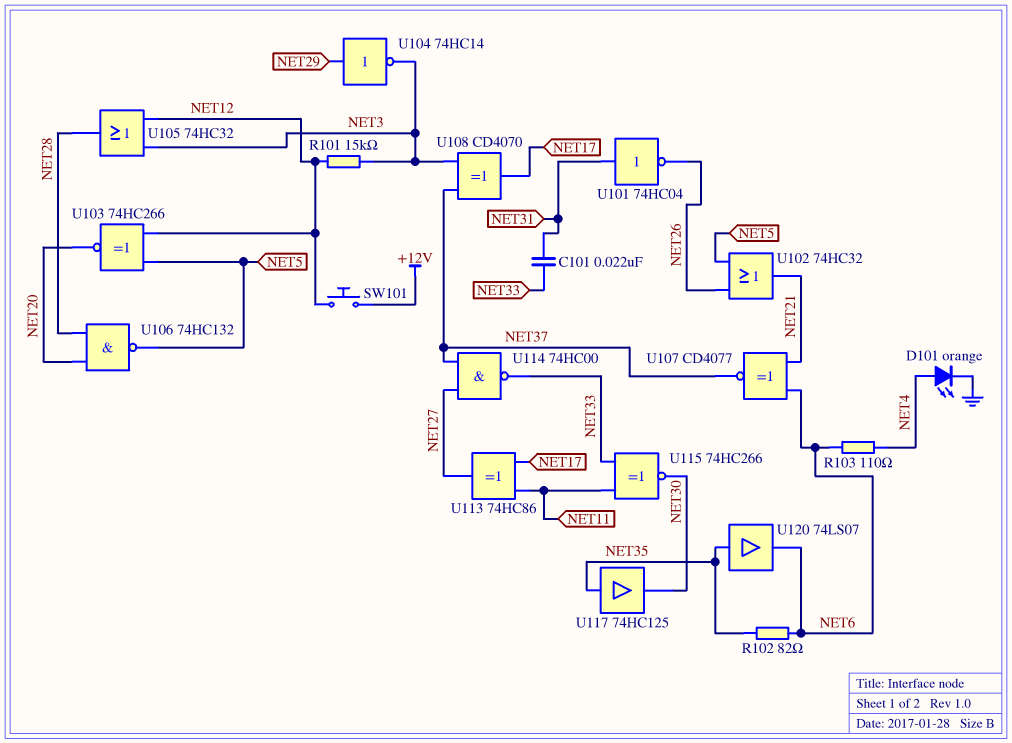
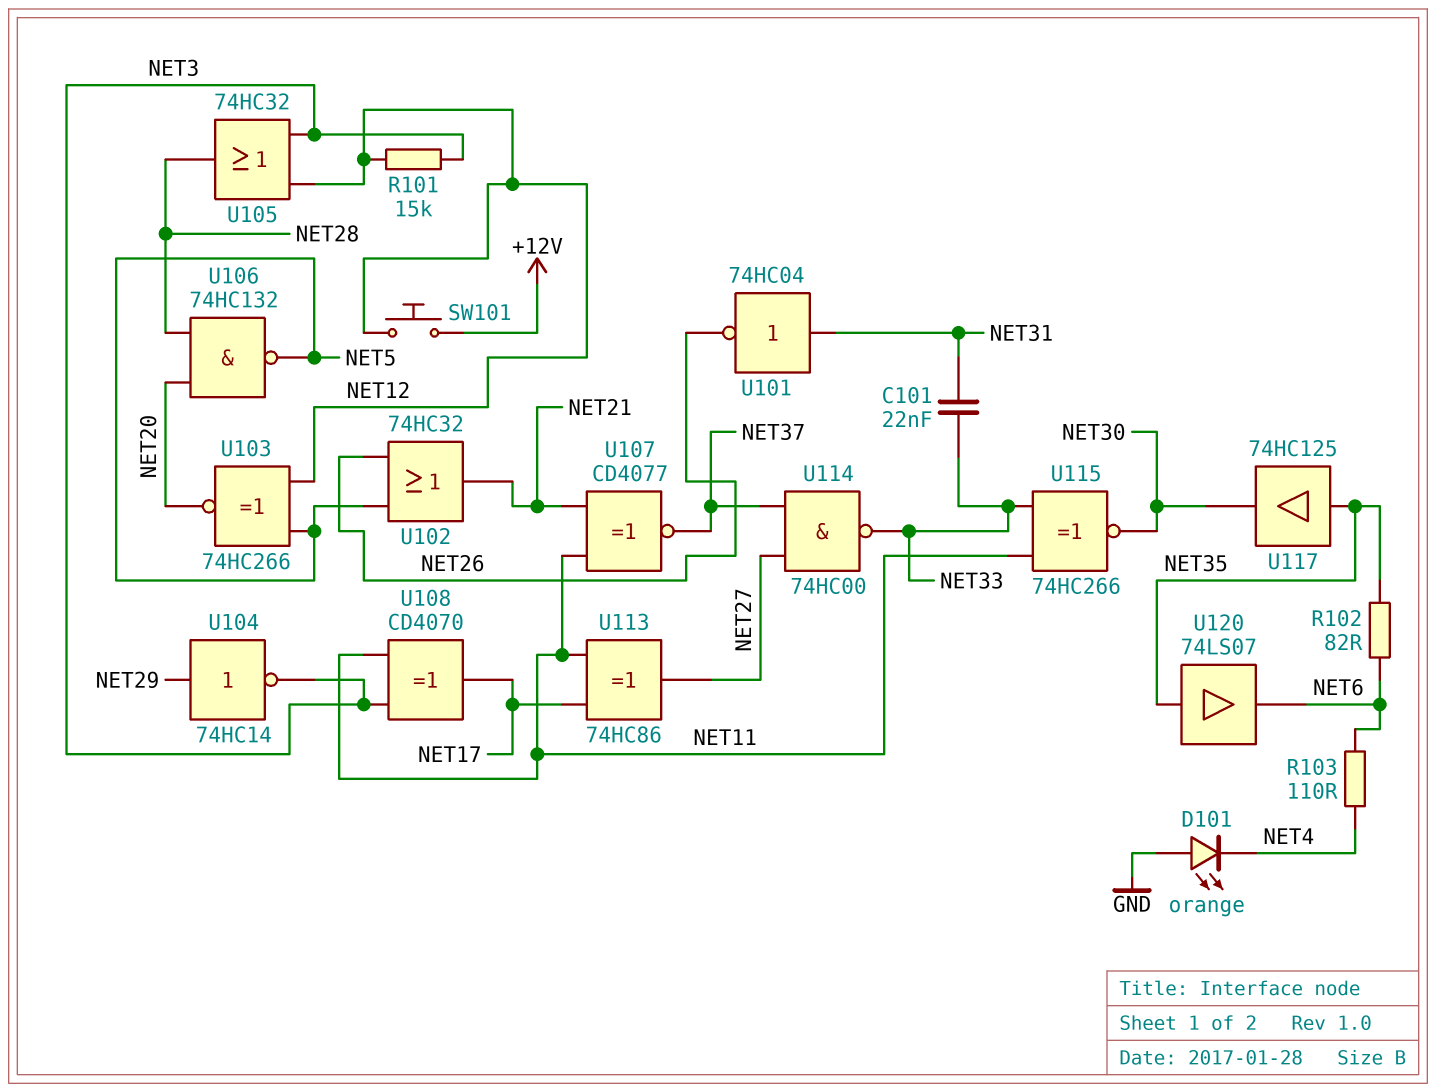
D101: LED orange (A NET4, K GND) -> LED orange (A GND, K NET4)
U107: XNOR CD4077 (in NET6, in NET21, out NET37) -> XNOR CD4077 (in NET11, in NET21, out NET37)
U108: XOR CD4070 (in NET3, in NET37, out NET17) -> XOR CD4070 (in NET3, in NET11, out NET17)

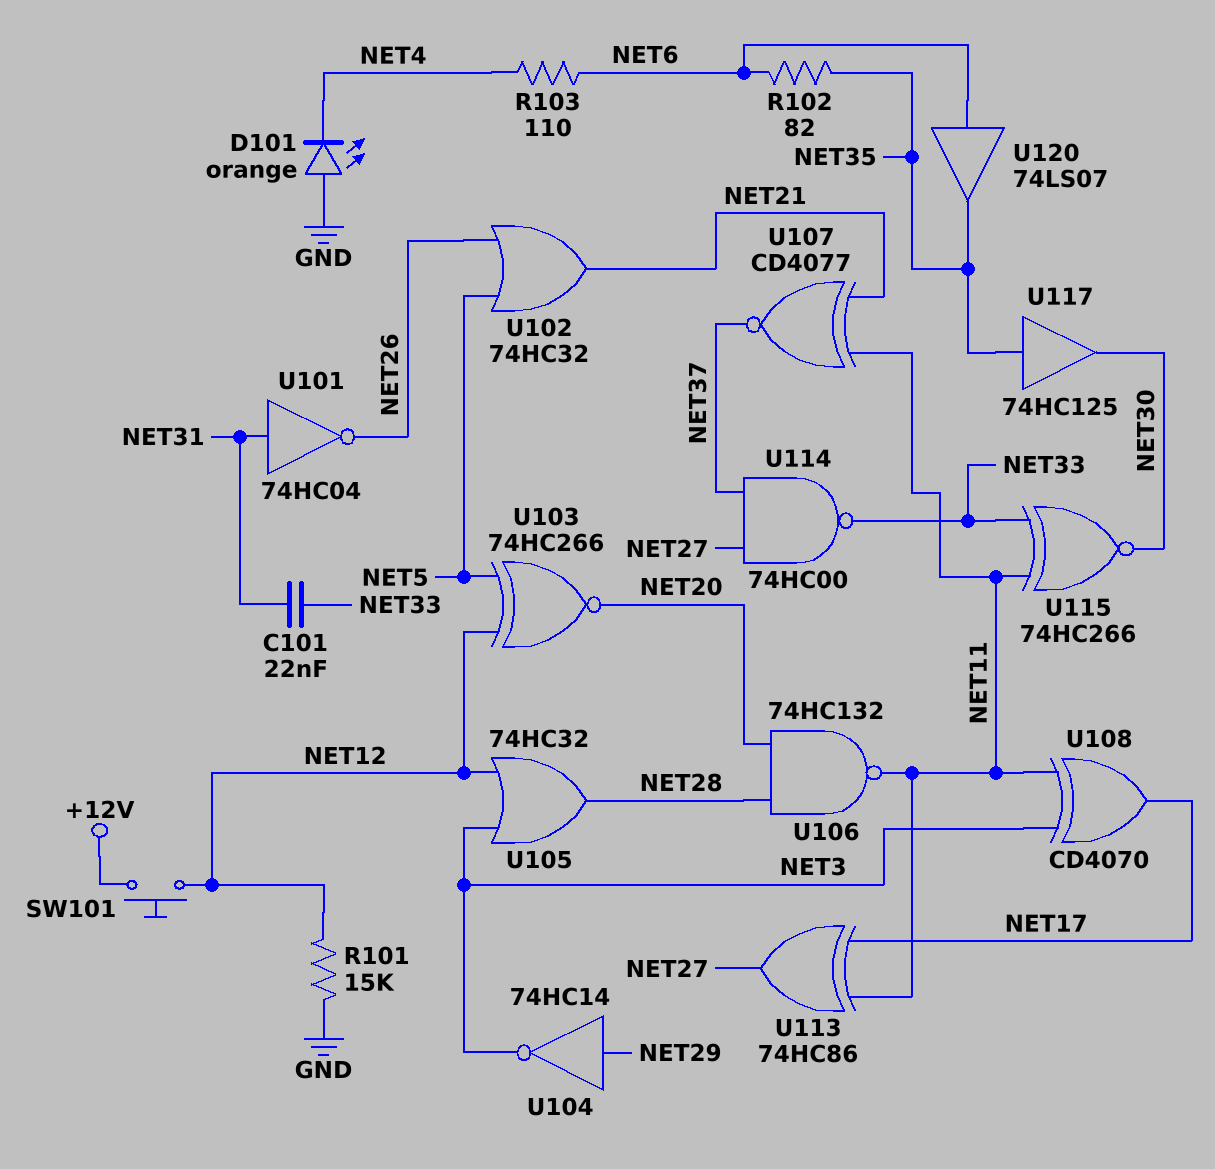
R101: 15k (NET3, NET12) -> 15k (GND, NET12)
U106: NAND 74HC132 (in NET20, in NET28, out NET5) -> NAND 74HC132 (in NET20, in NET28, out NET11)
U120: buffer 74LS07 (in NET35, out NET6) -> buffer 74LS07 (in NET6, out NET35)

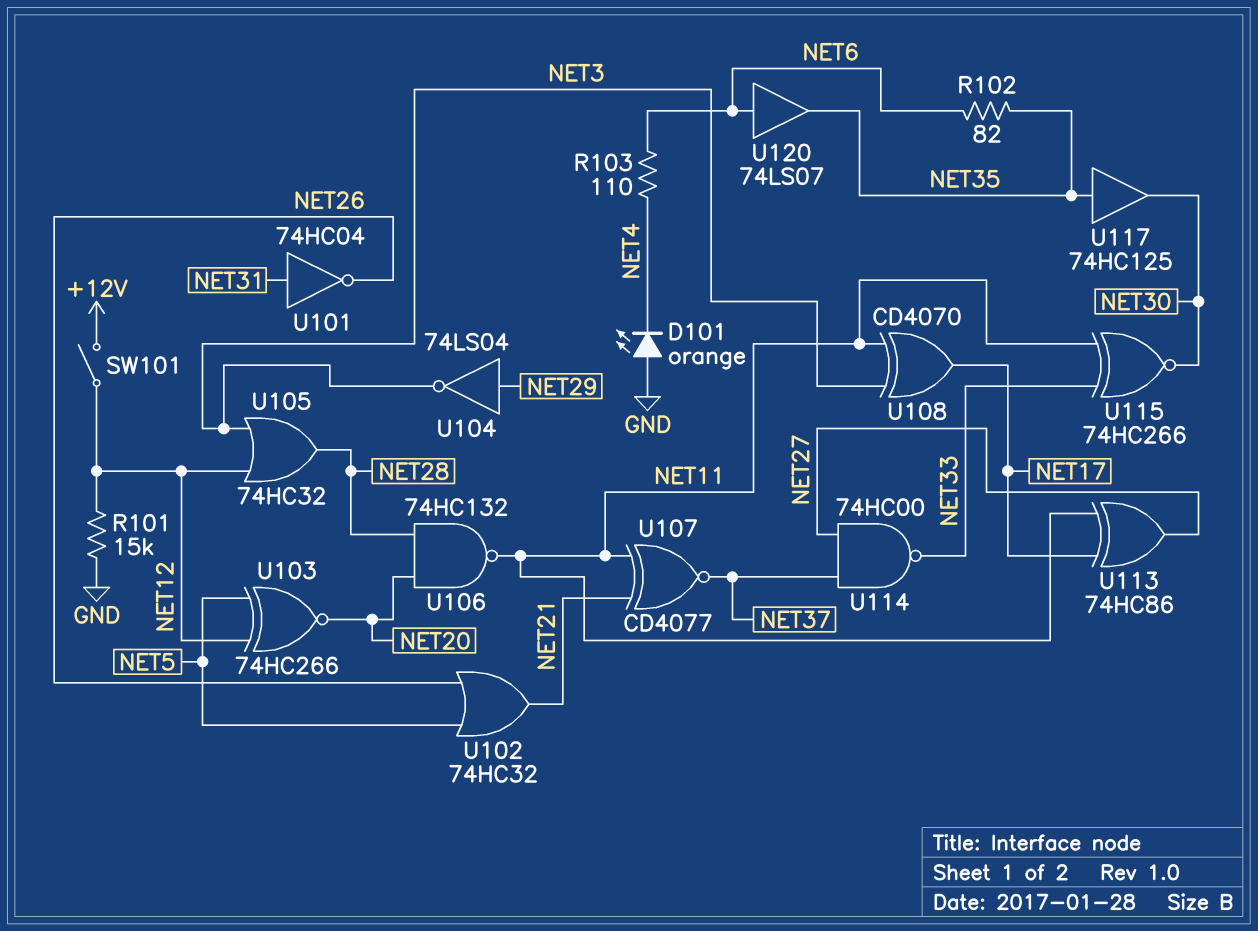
C101: 22nF (NET31, NET33) -> none
SW101: button (+12V, NET12) -> switch (+12V, NET12)
U104: NOT 74HC14 (in NET29, out NET3) -> NOT 74LS04 (in NET29, out NET3)

